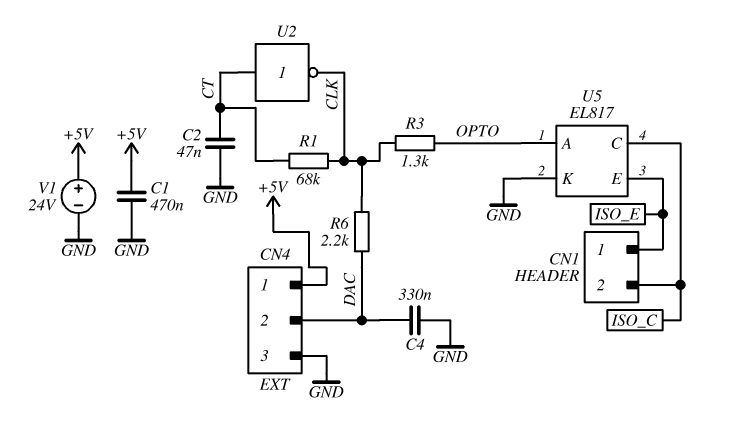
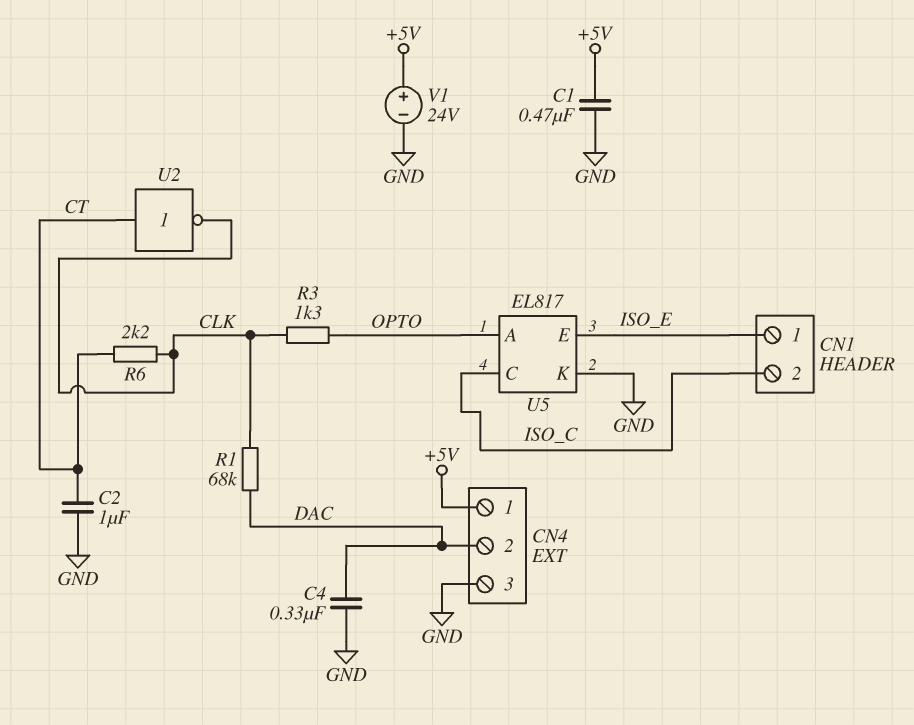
C2: 47nF (CT, GND) -> 1uF (CT, GND)
R1: 68k (CLK, CT) -> 68k (CLK, DAC)
R6: 2.2k (CLK, DAC) -> 2.2k (CLK, CT)

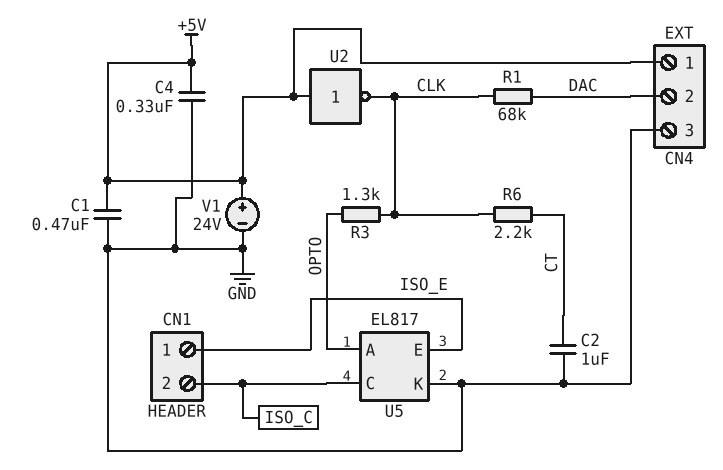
C4: 330nF (DAC, GND) -> 330nF (+5V, GND)
U2: NOT (in CT, out CLK) -> NOT (in +5V, out CLK)

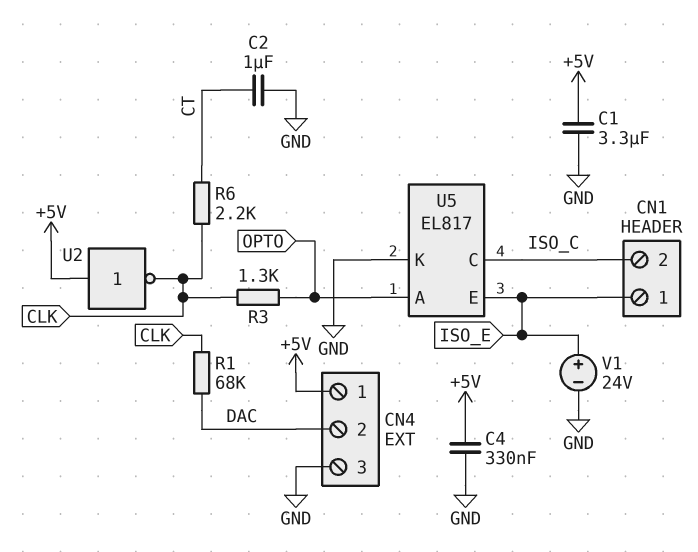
C1: 470nF (+5V, GND) -> 3.3uF (+5V, GND)
V1: 24V (plus +5V, minus GND) -> 24V (plus ISO_E, minus GND)

